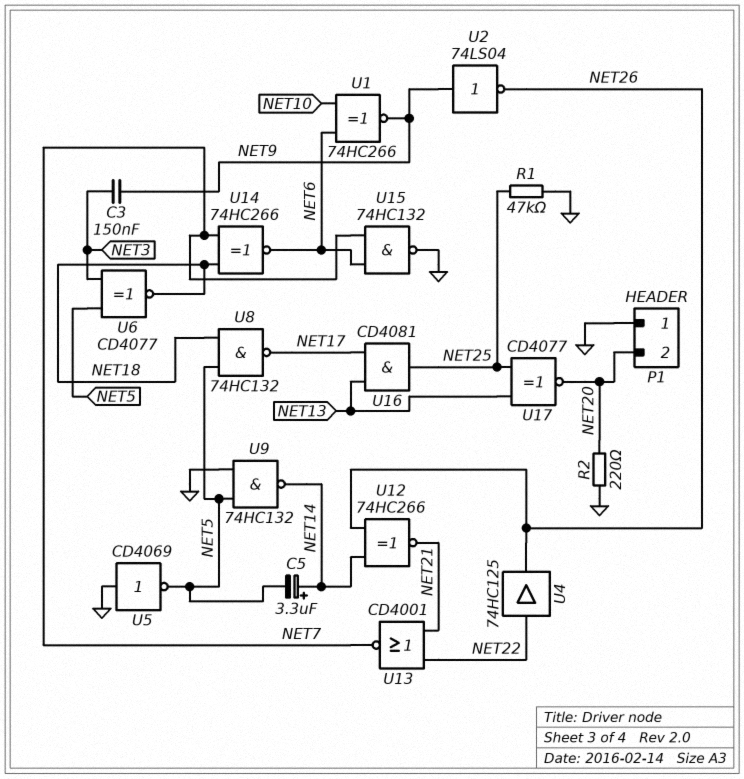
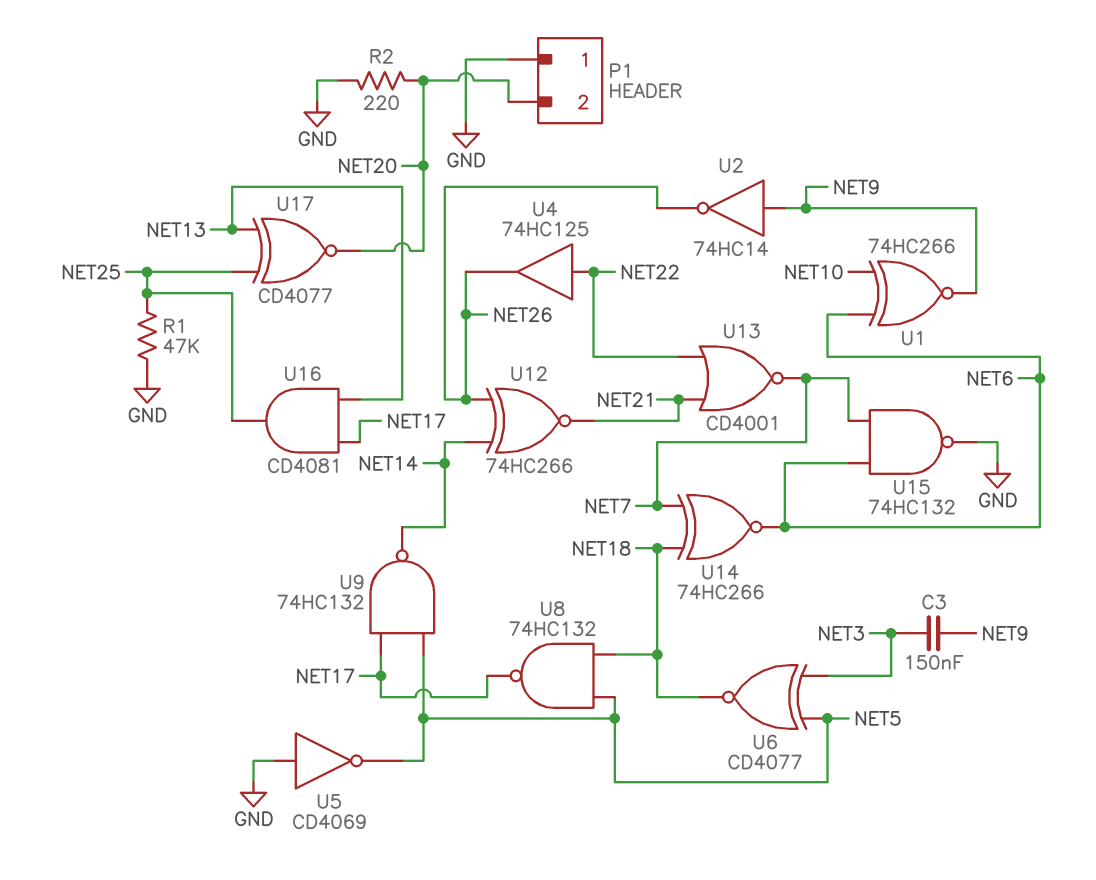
C5: 3.3uF (plus NET14, minus NET5) -> none
U2: NOT 74LS04 (in NET9, out NET26) -> NOT 74HC14 (in NET9, out NET26)
U9: NAND 74HC132 (in GND, in NET5, out NET14) -> NAND 74HC132 (in NET5, in NET17, out NET14)

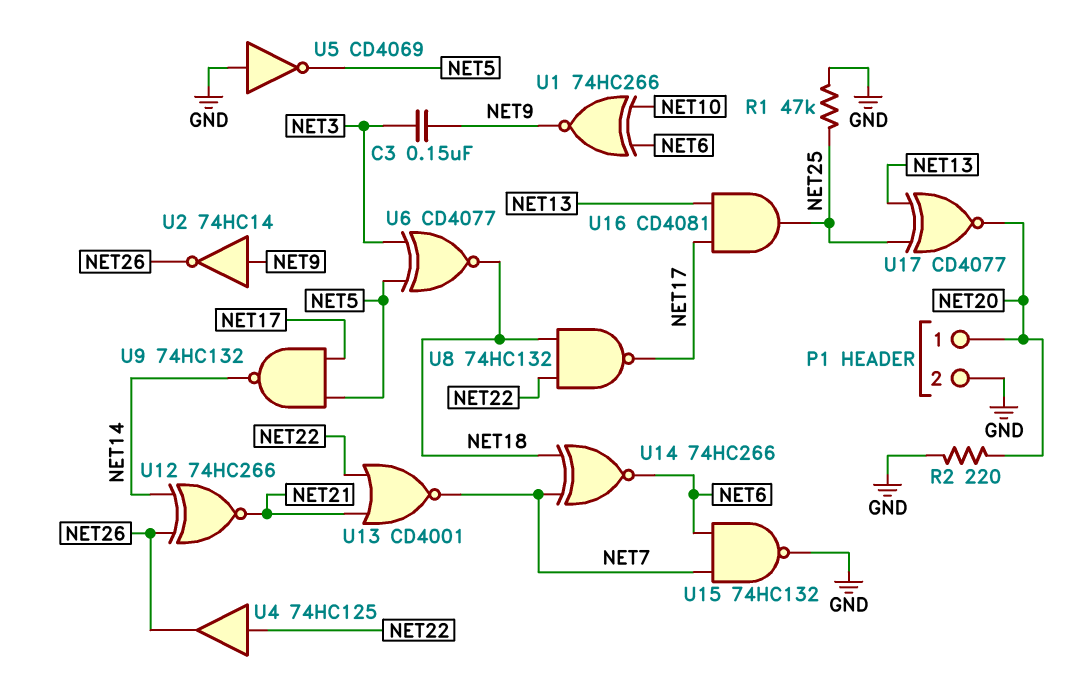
P1 pin 1: GND -> NET20
P1 pin 2: NET20 -> GND
U8: NAND 74HC132 (in NET5, in NET18, out NET17) -> NAND 74HC132 (in NET18, in NET22, out NET17)

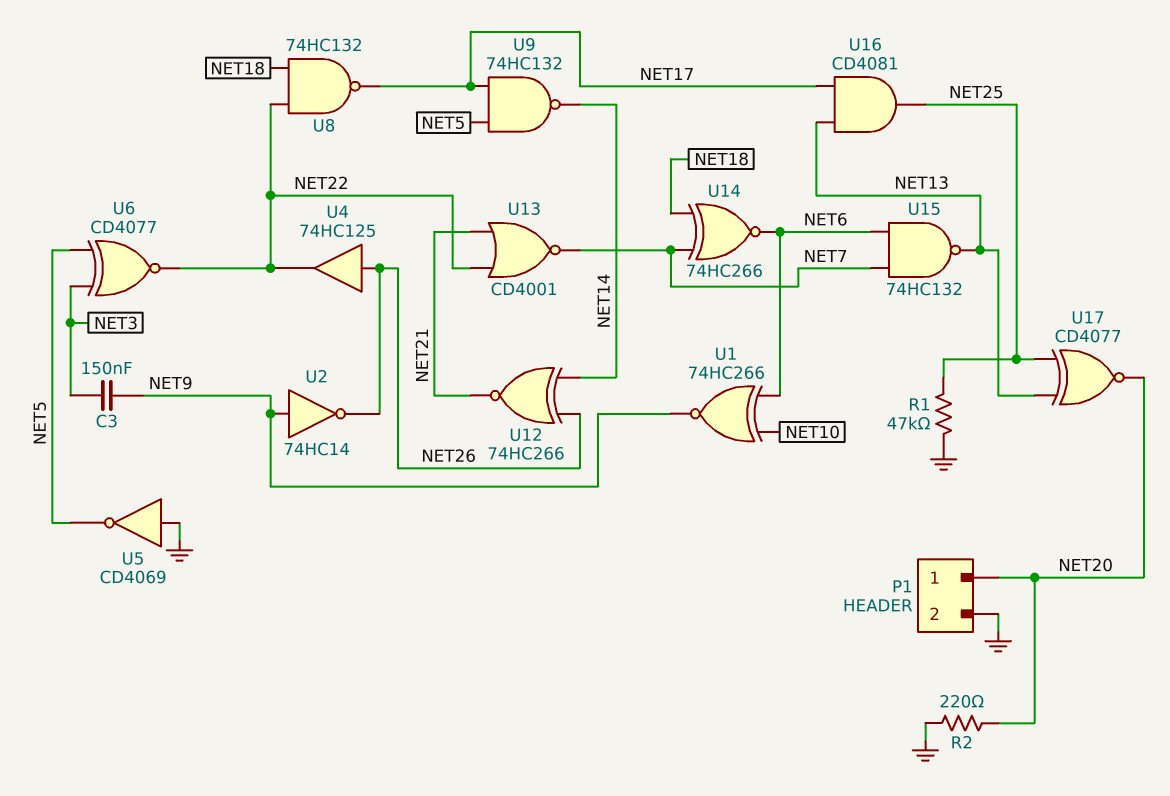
U4: buffer 74HC125 (in NET22, out NET26) -> buffer 74HC125 (in NET26, out NET22)
U6: XNOR CD4077 (in NET3, in NET5, out NET18) -> XNOR CD4077 (in NET3, in NET5, out NET22)
U15: NAND 74HC132 (in NET6, in NET7, out GND) -> NAND 74HC132 (in NET6, in NET7, out NET13)

